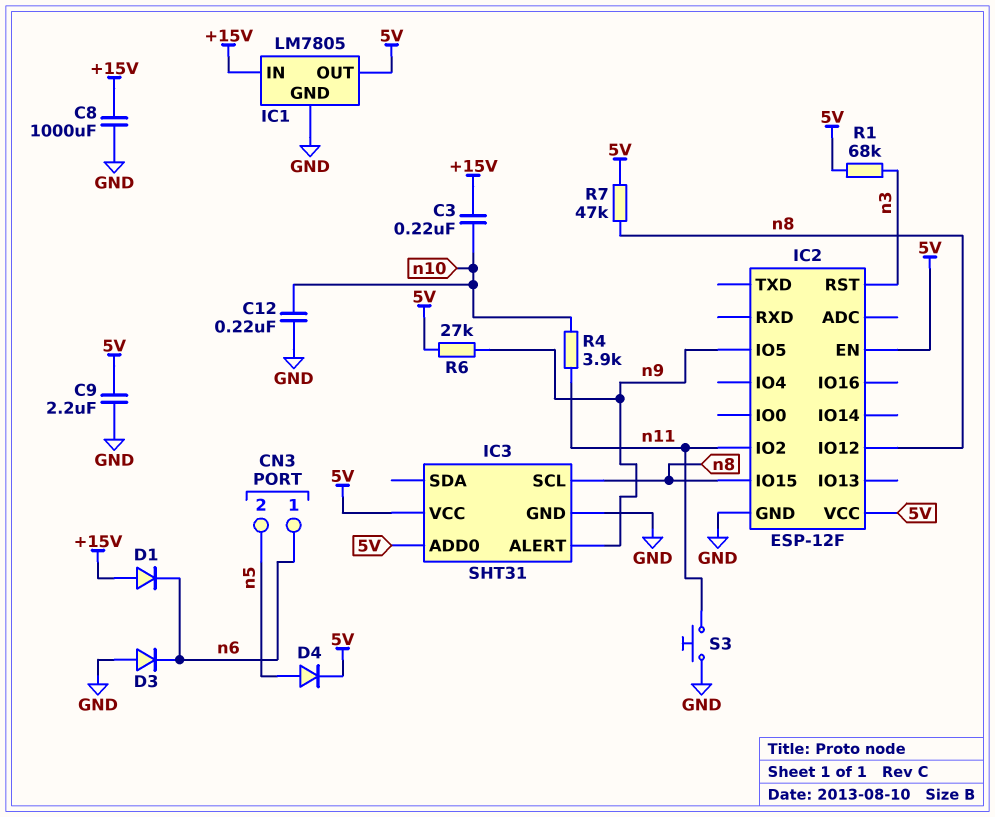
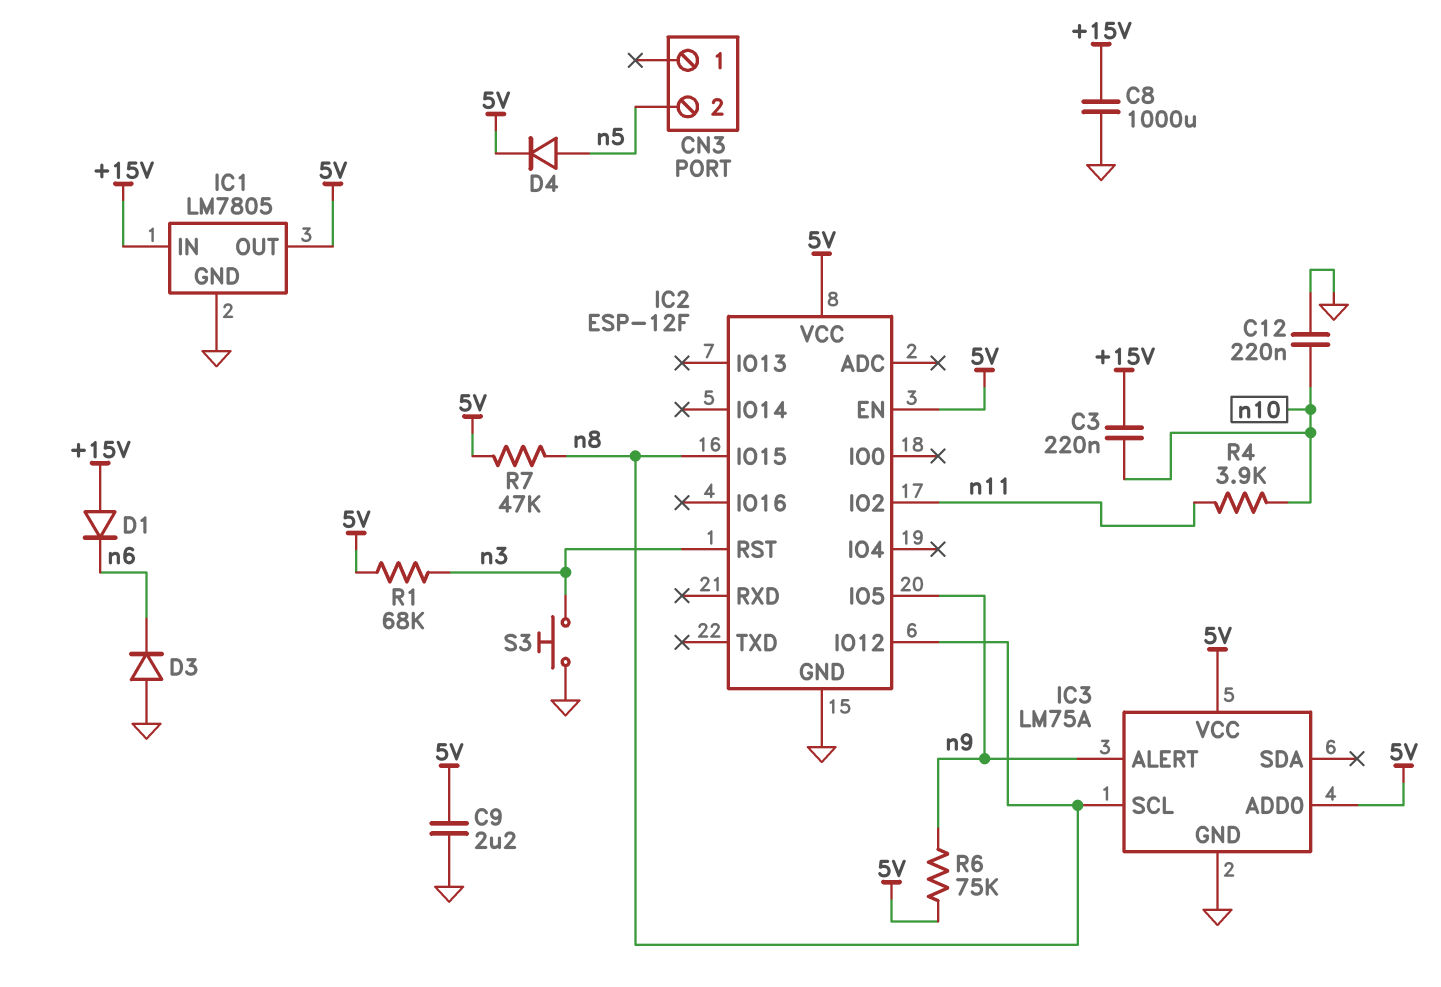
CN3 pin 1: n6 -> none
IC3: SHT31 -> LM75A
R6: 27k (5V, n9) -> 75k (5V, n9)
S3: button (GND, n11) -> button (GND, n3)

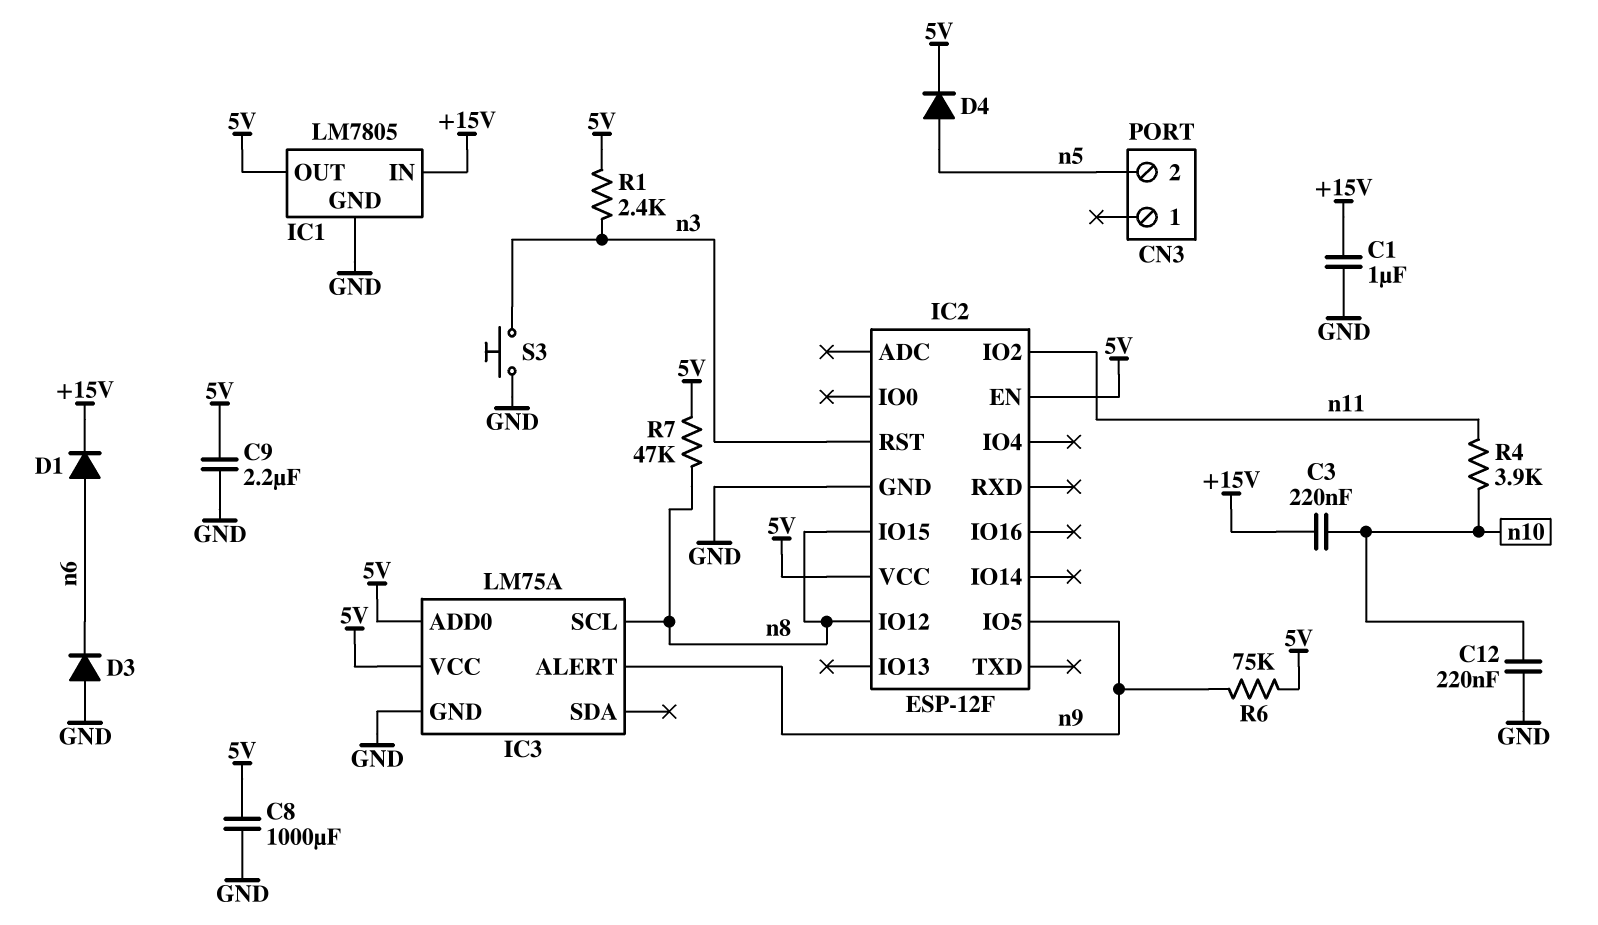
C1: none -> 1uF (+15V, GND)
C8: 1000uF (+15V, GND) -> 1000uF (5V, GND)
D1: diode (A +15V, K n6) -> diode (A n6, K +15V)
R1: 68k (5V, n3) -> 2.4k (5V, n3)

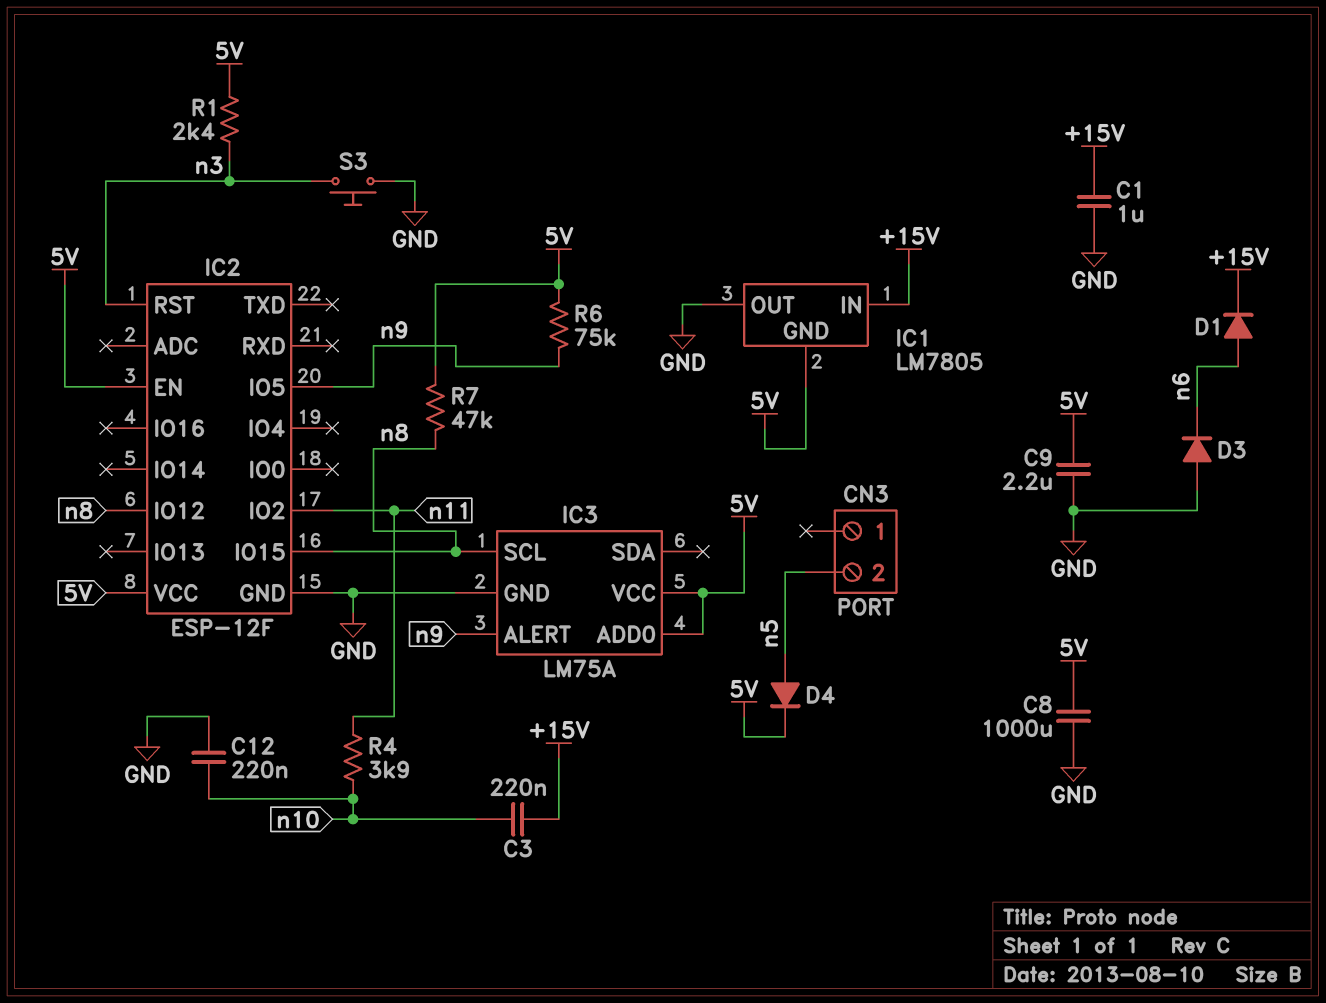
IC1 pin GND: GND -> 5V
IC1 pin OUT: 5V -> GND

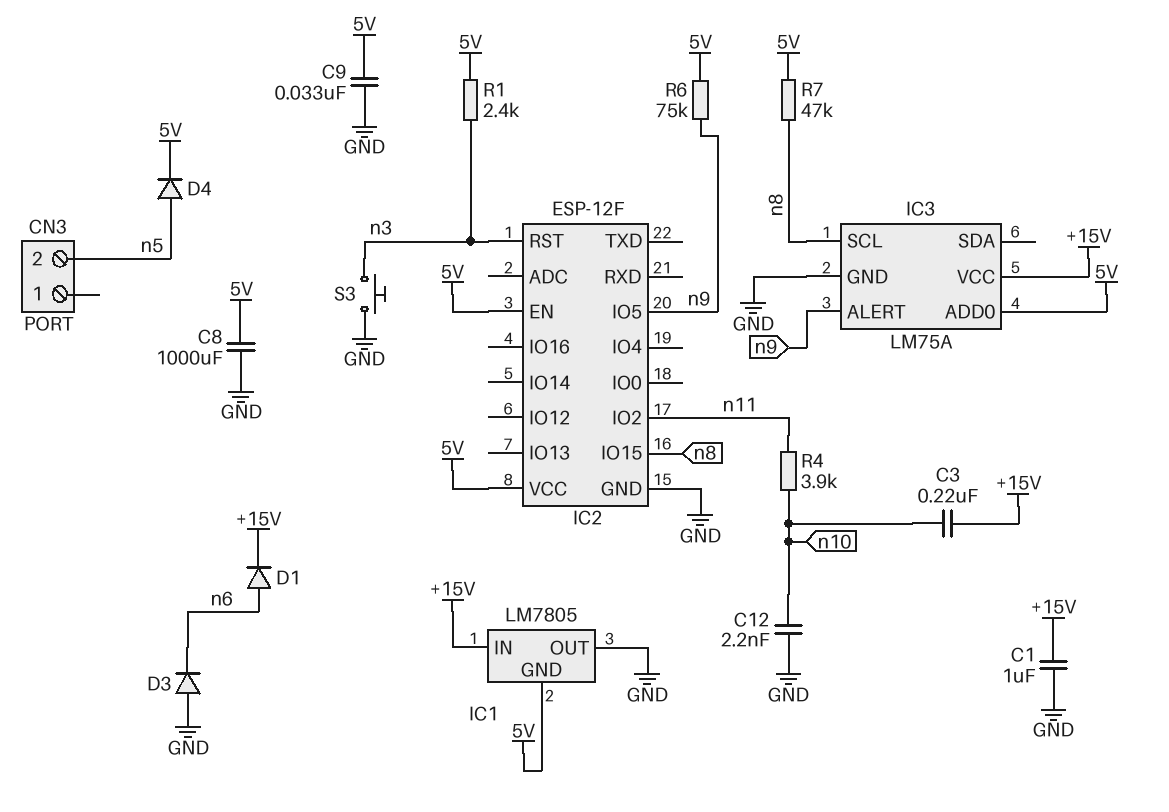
C9: 2.2uF (5V, GND) -> 33nF (5V, GND)
C12: 220nF (GND, n10) -> 2.2nF (GND, n10)
IC2 pin IO12: n8 -> none
IC3 pin VCC: 5V -> +15V

